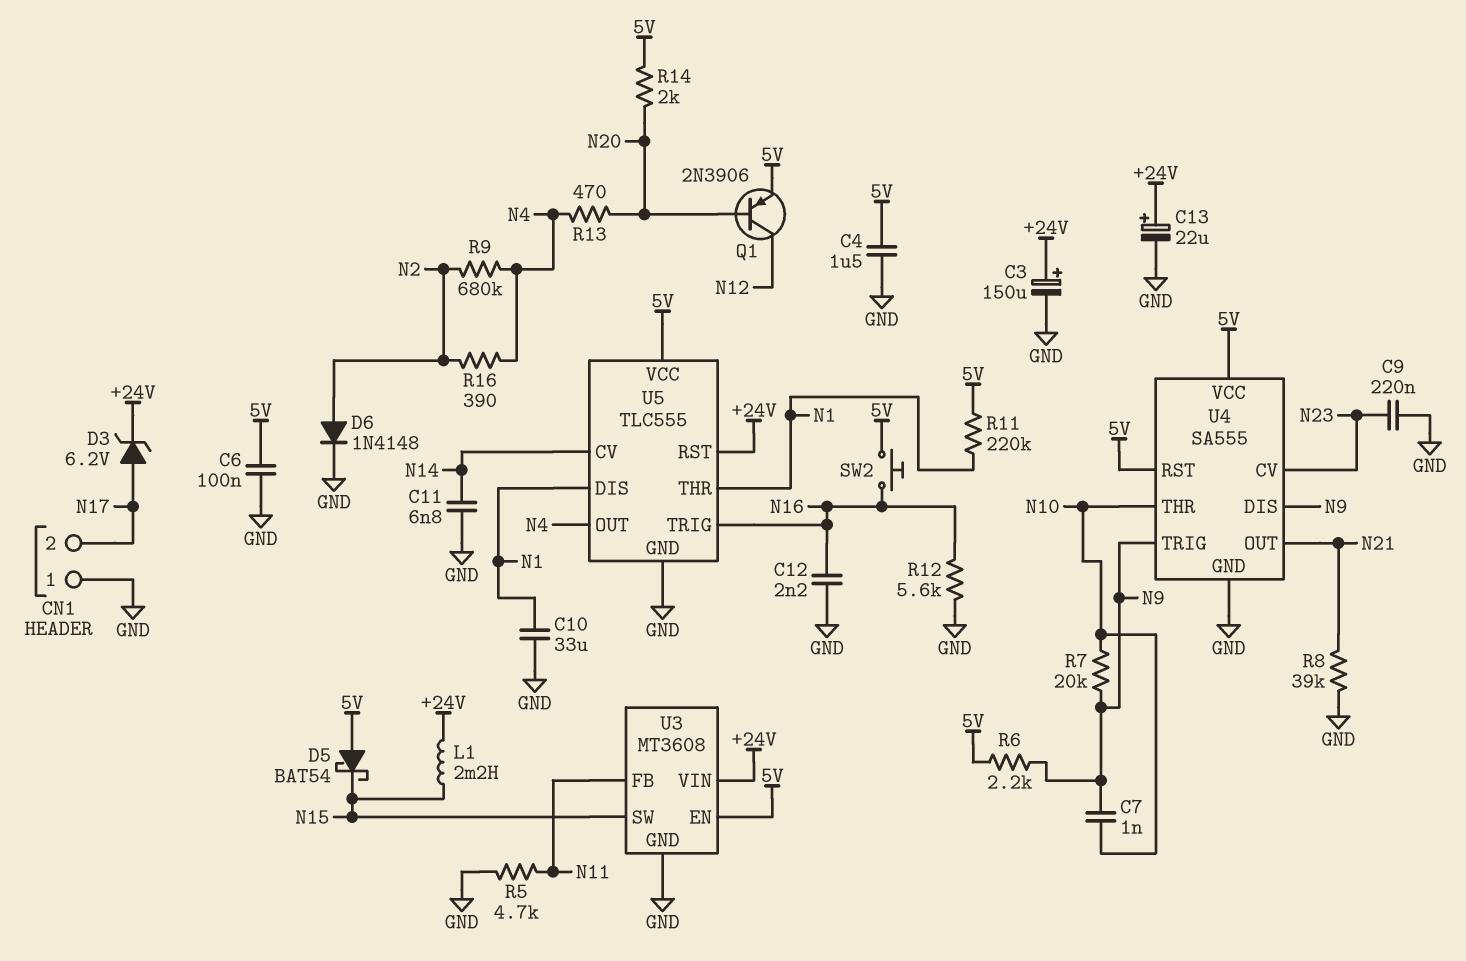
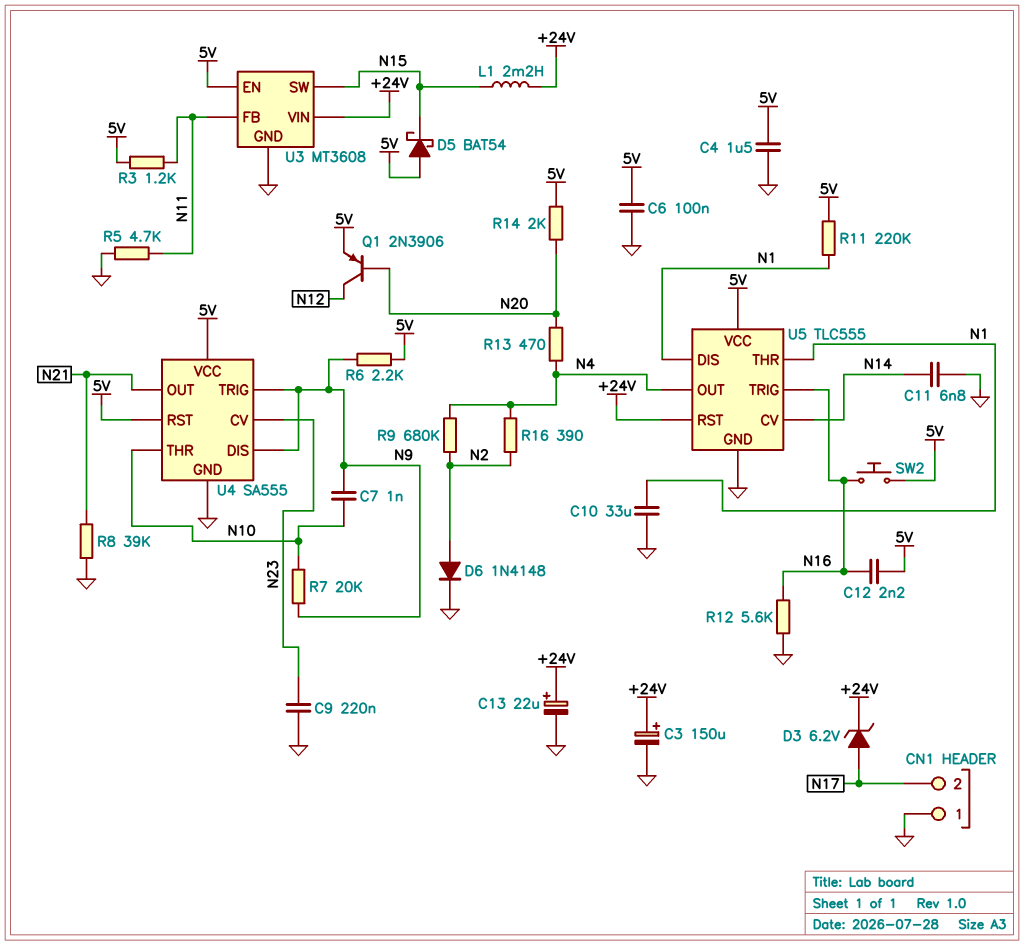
C12: 2.2nF (GND, N16) -> 2.2nF (5V, N16)
R3: none -> 1.2k (5V, N11)

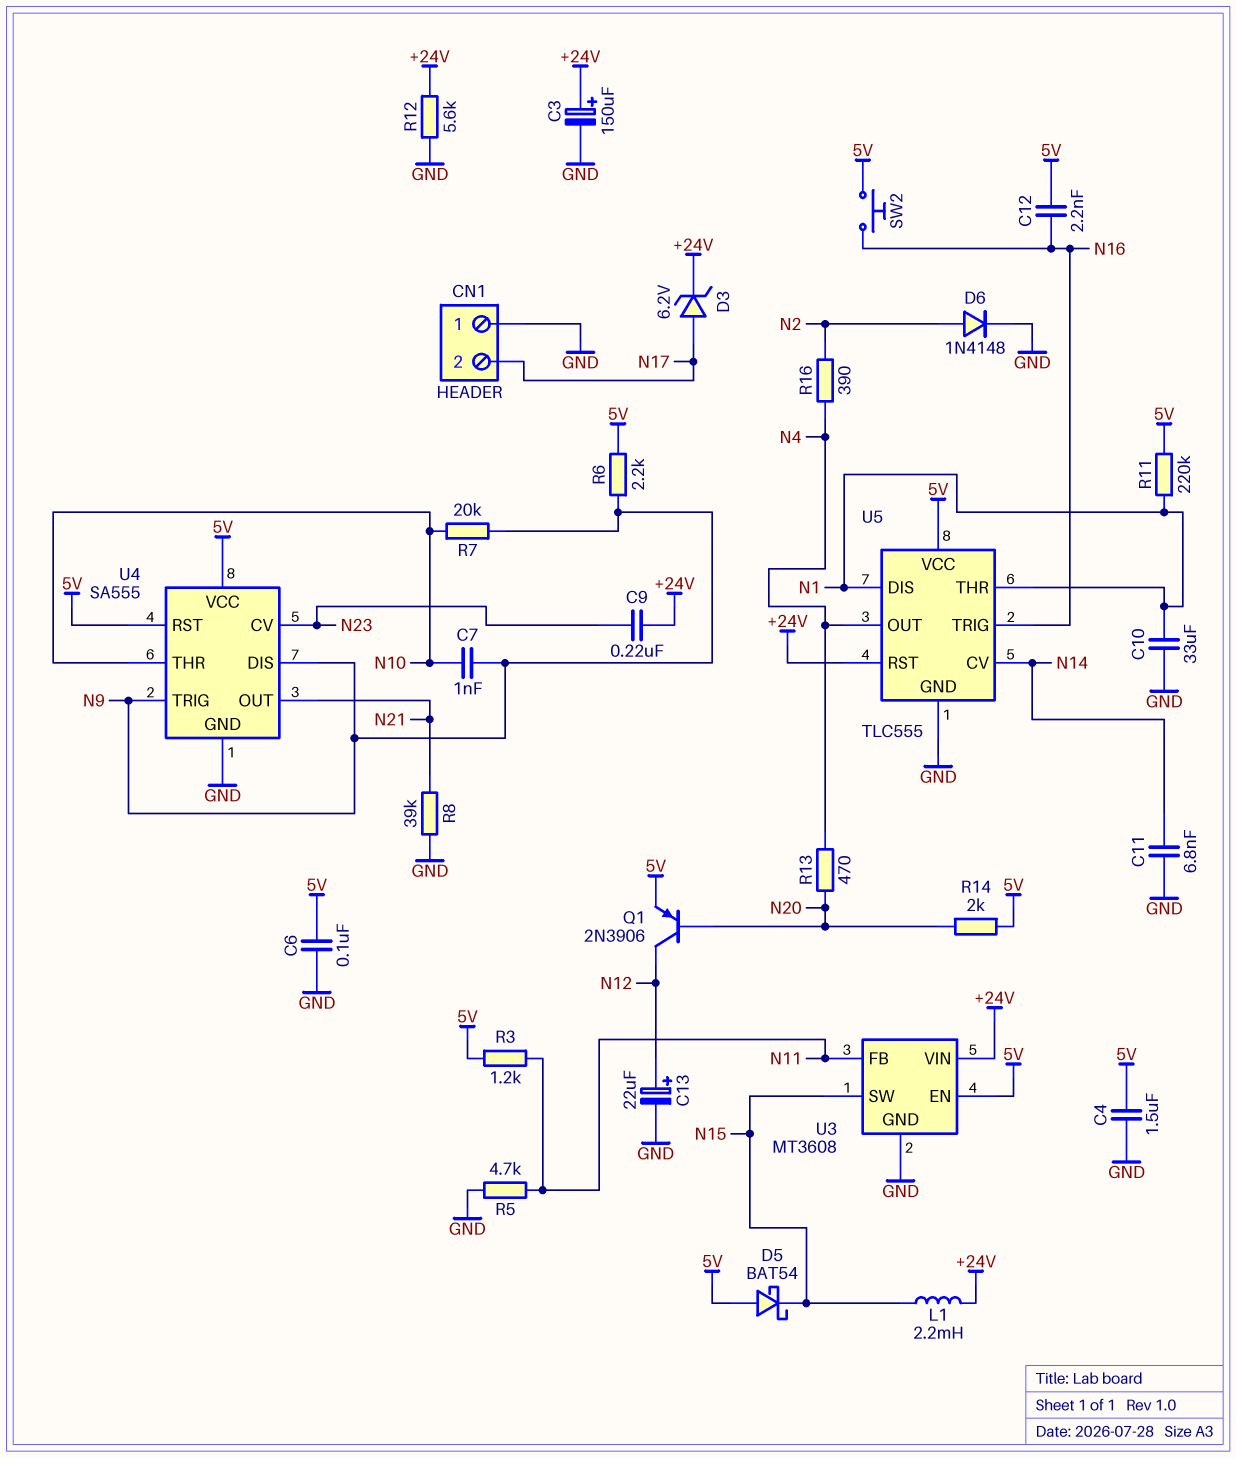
C9: 220nF (GND, N23) -> 220nF (+24V, N23)
C13: 22uF (plus +24V, minus GND) -> 22uF (plus N12, minus GND)
R9: 680k (N2, N4) -> none
R12: 5.6k (GND, N16) -> 5.6k (+24V, GND)

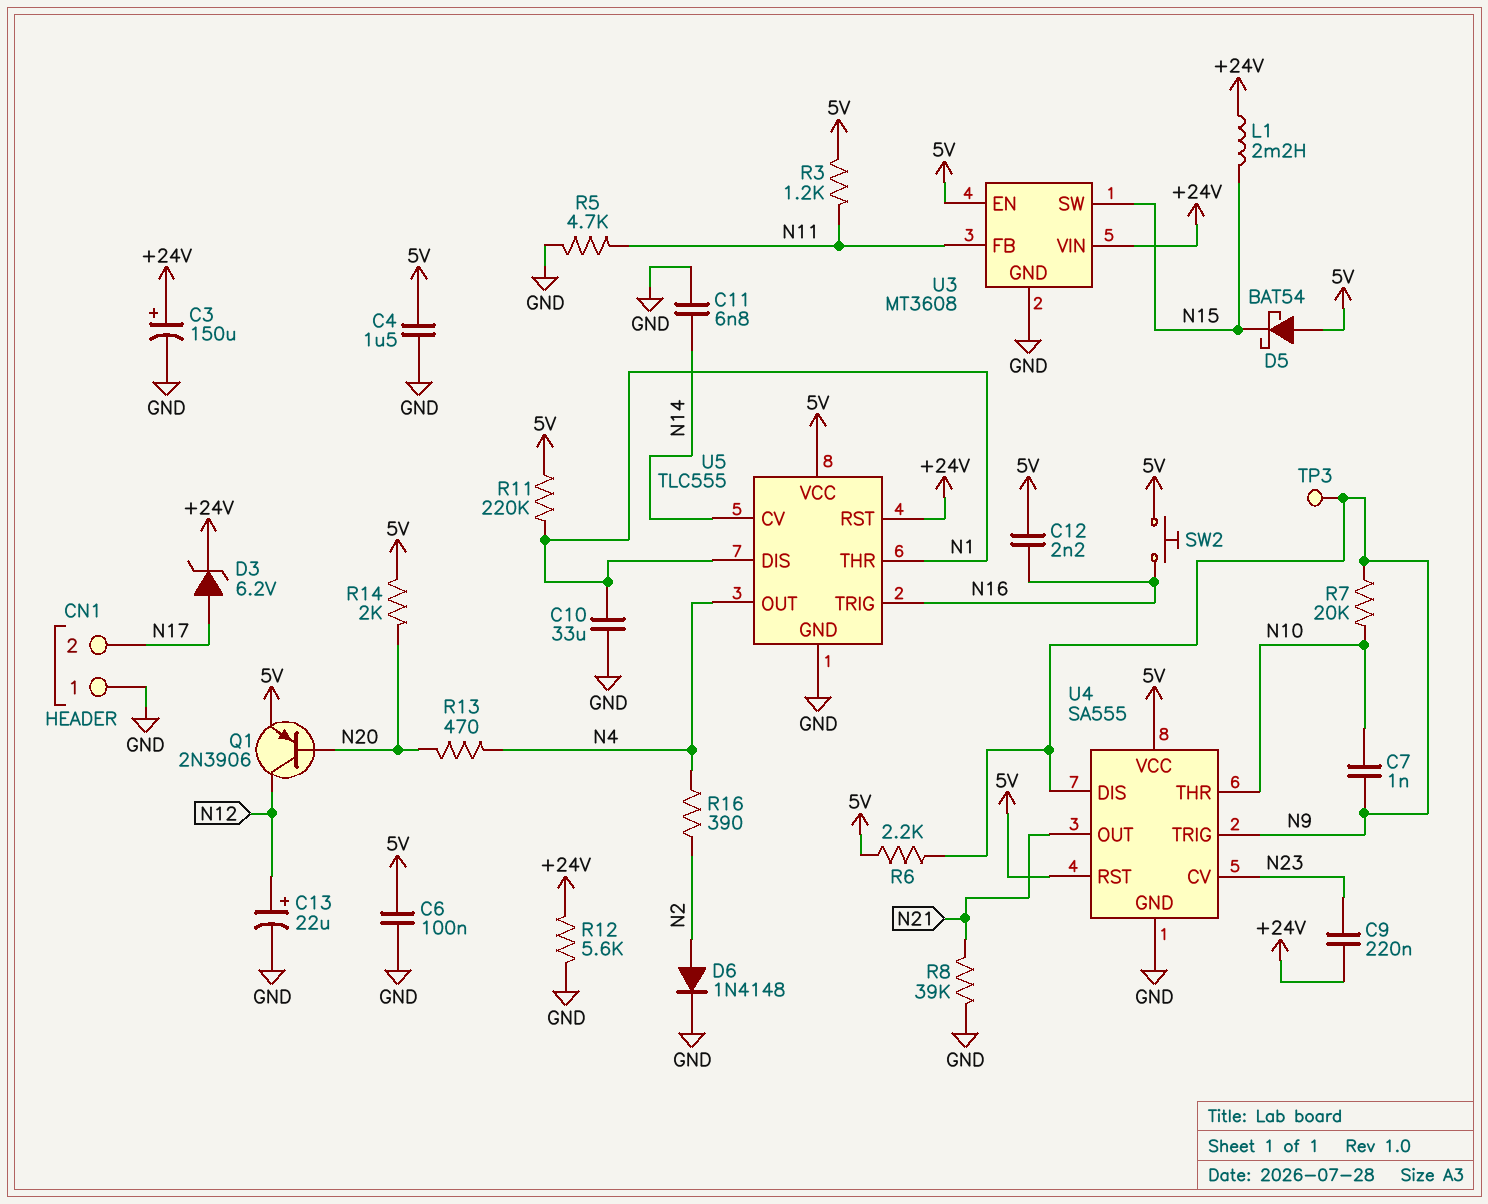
TP3: none -> test point (N9)

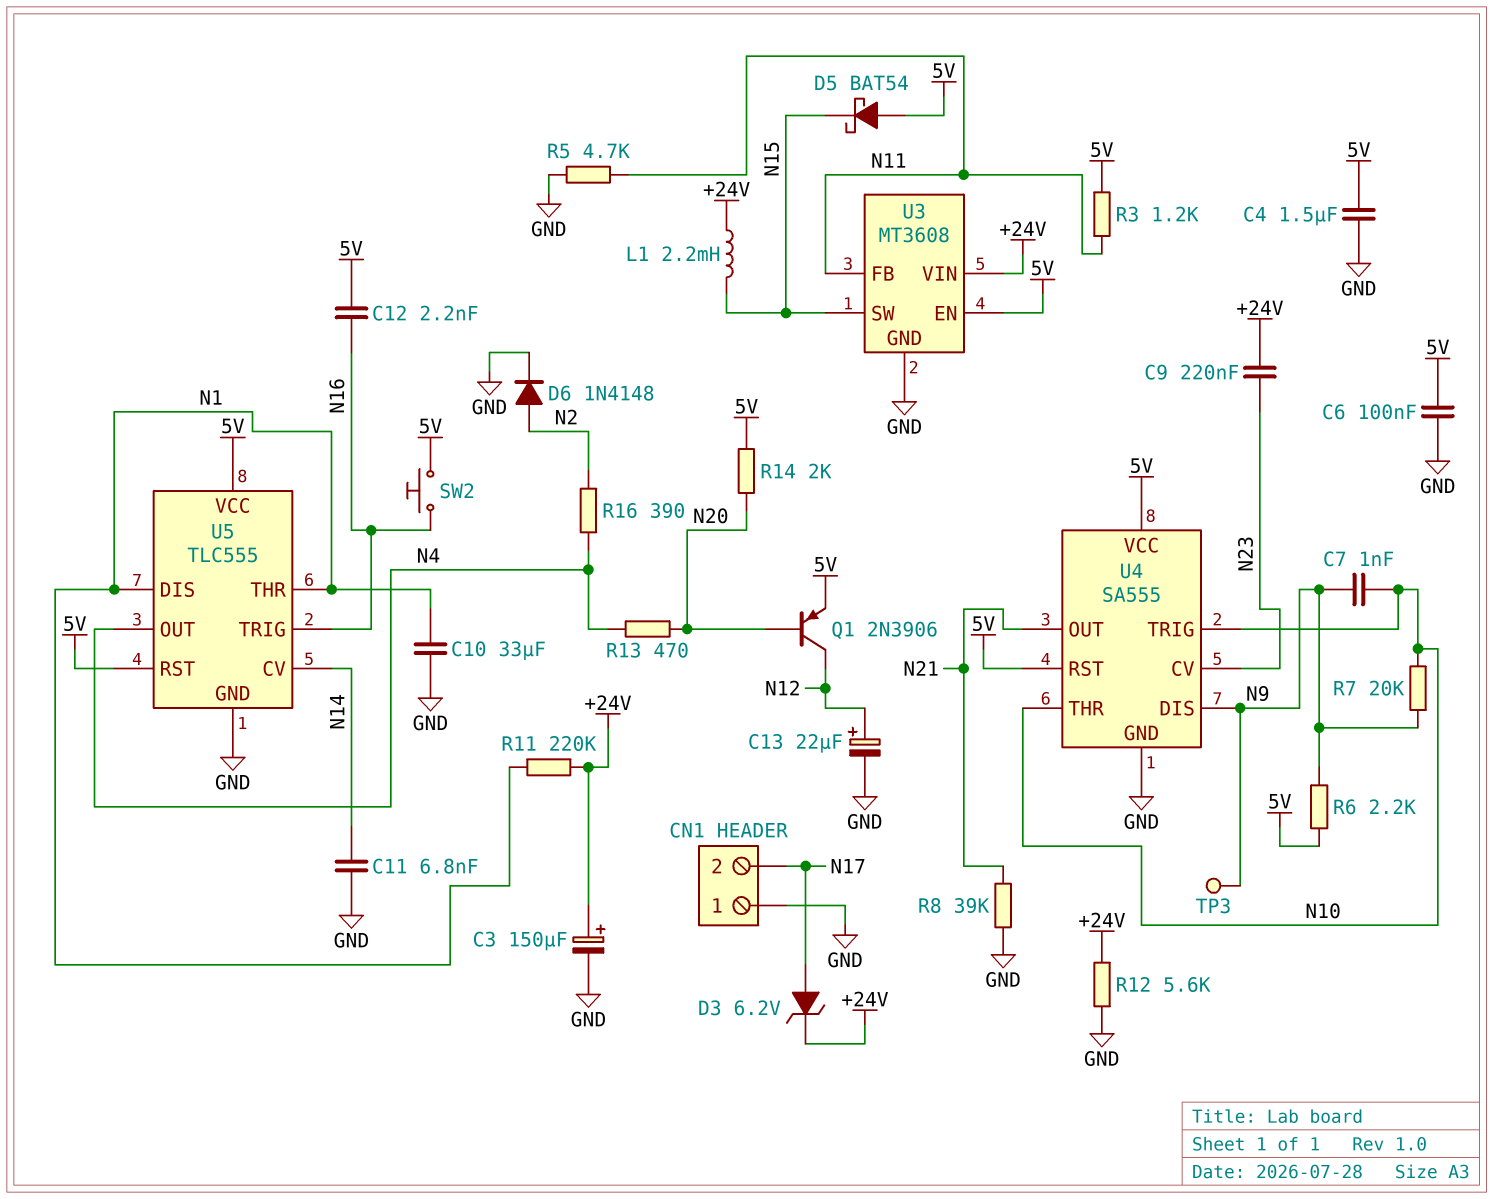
R11: 220k (5V, N1) -> 220k (+24V, N1)
U4 pin TRIG: N9 -> N10
U5 pin RST: +24V -> 5V

